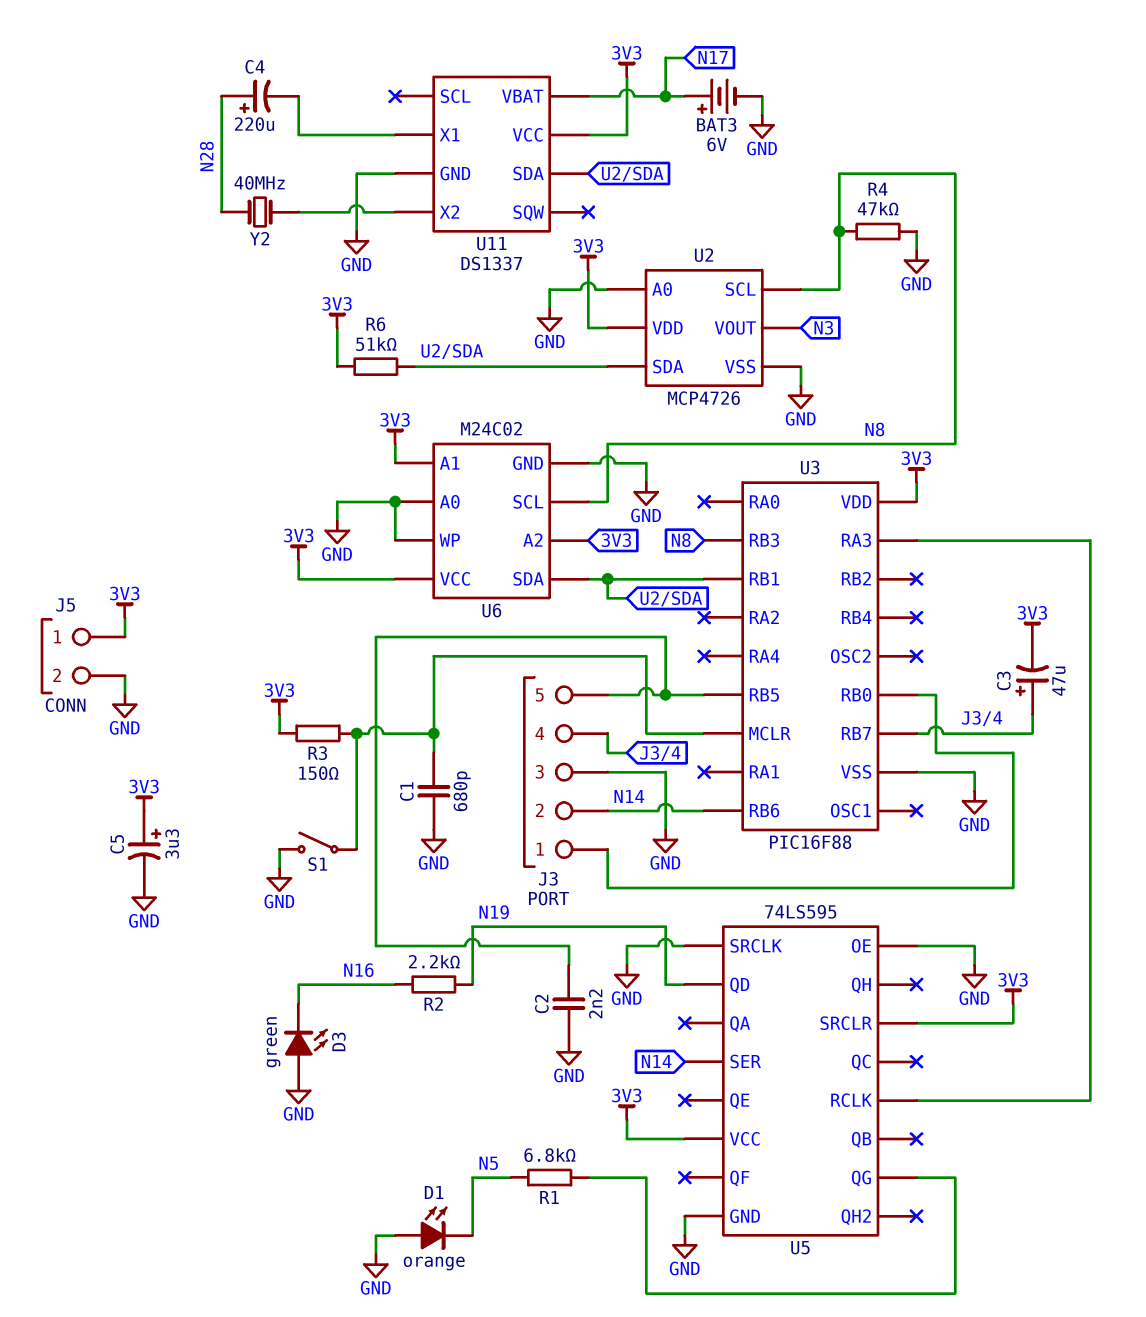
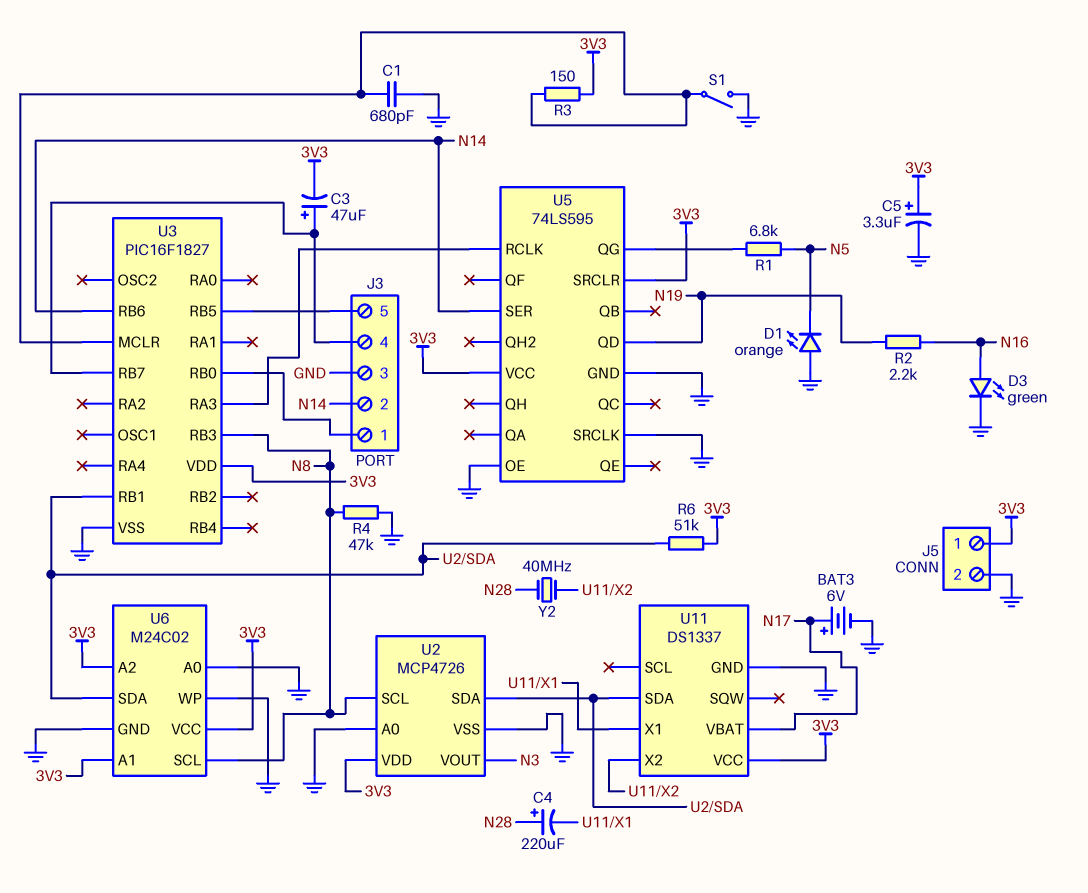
C2: 2.2nF (GND, J3/5) -> none
D3: LED green (A GND, K N16) -> LED green (A N16, K GND)
U3: PIC16F88 -> PIC16F1827

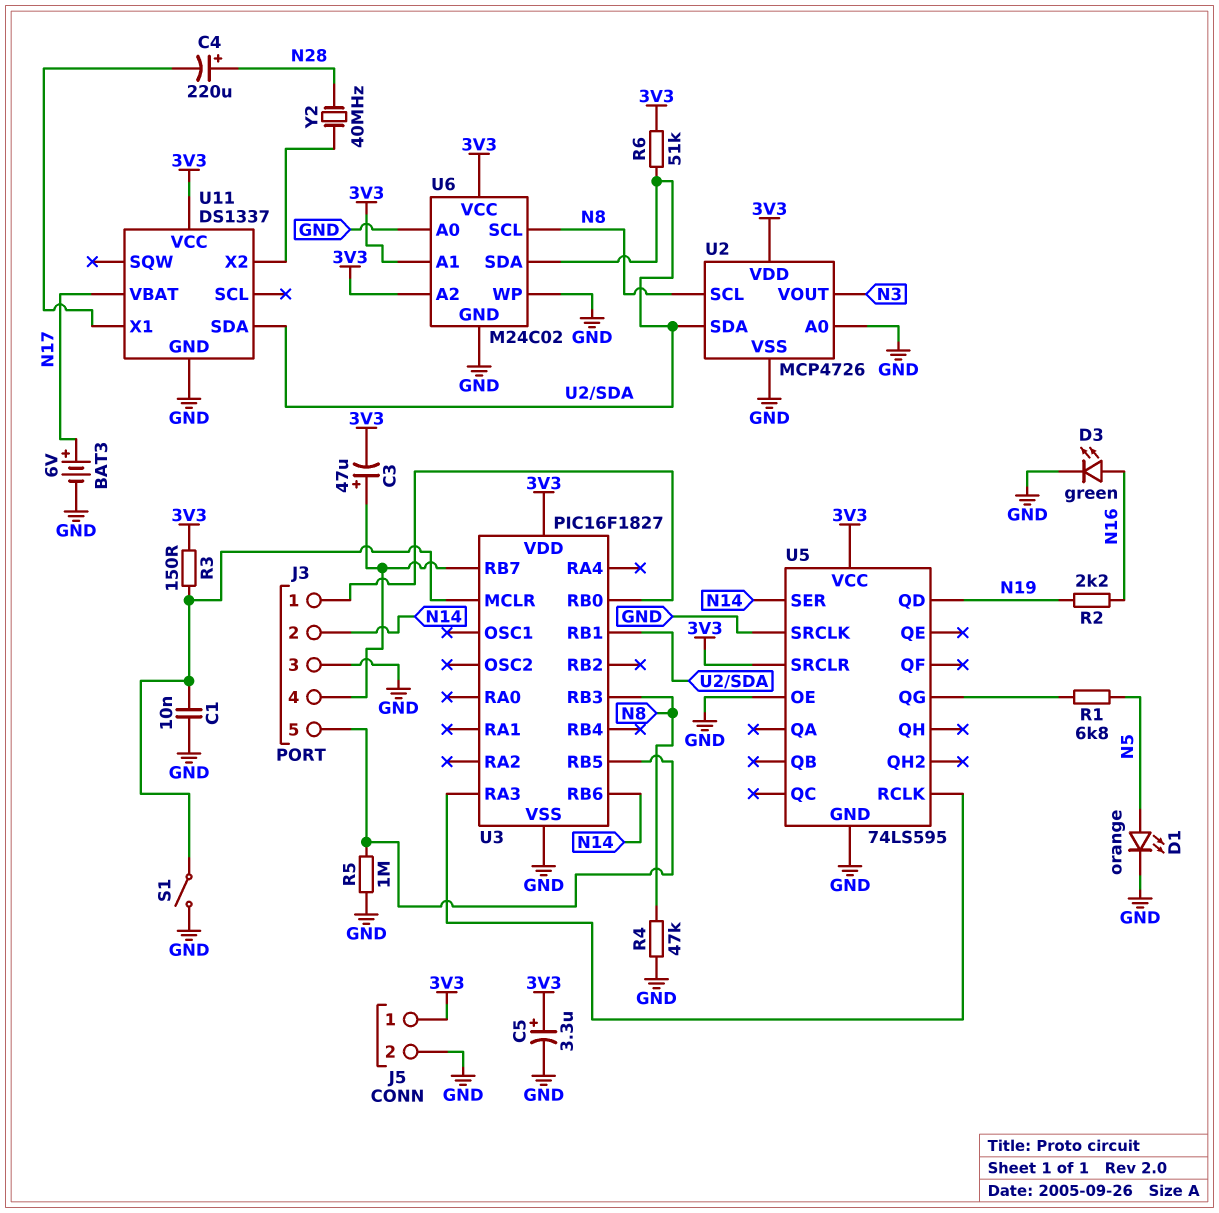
C1: 680pF (GND, U3/MCLR) -> 10nF (GND, U3/MCLR)
D1: LED orange (A GND, K N5) -> LED orange (A N5, K GND)
R5: none -> 1M (GND, J3/5)

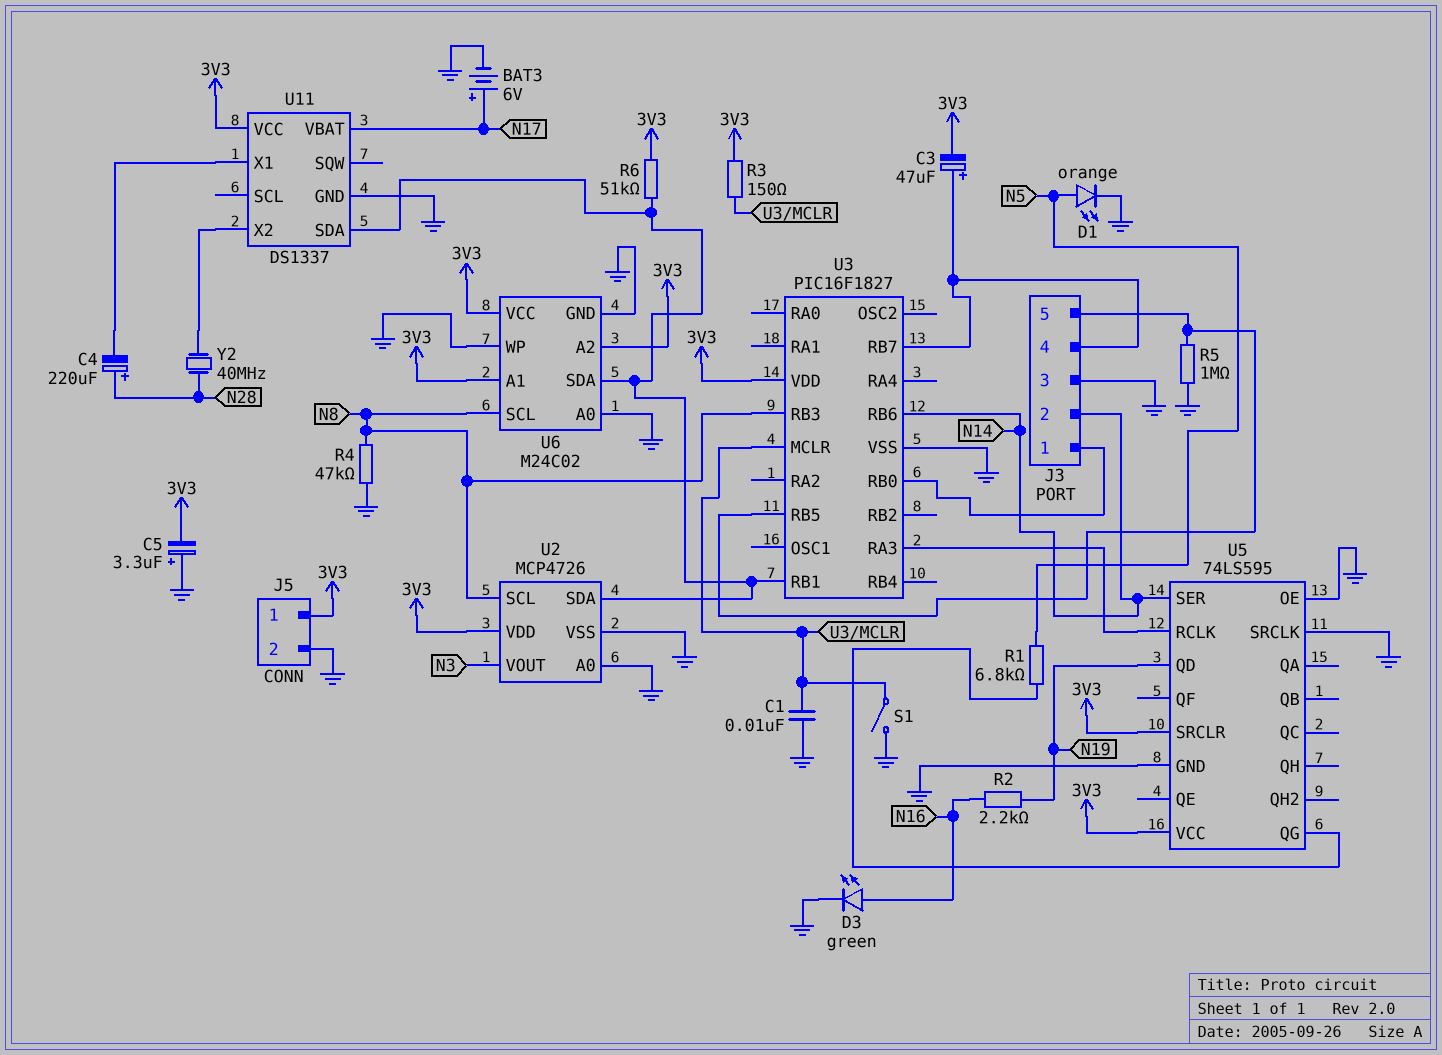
C5: 3.3uF (plus 3V3, minus GND) -> 3.3uF (plus GND, minus 3V3)

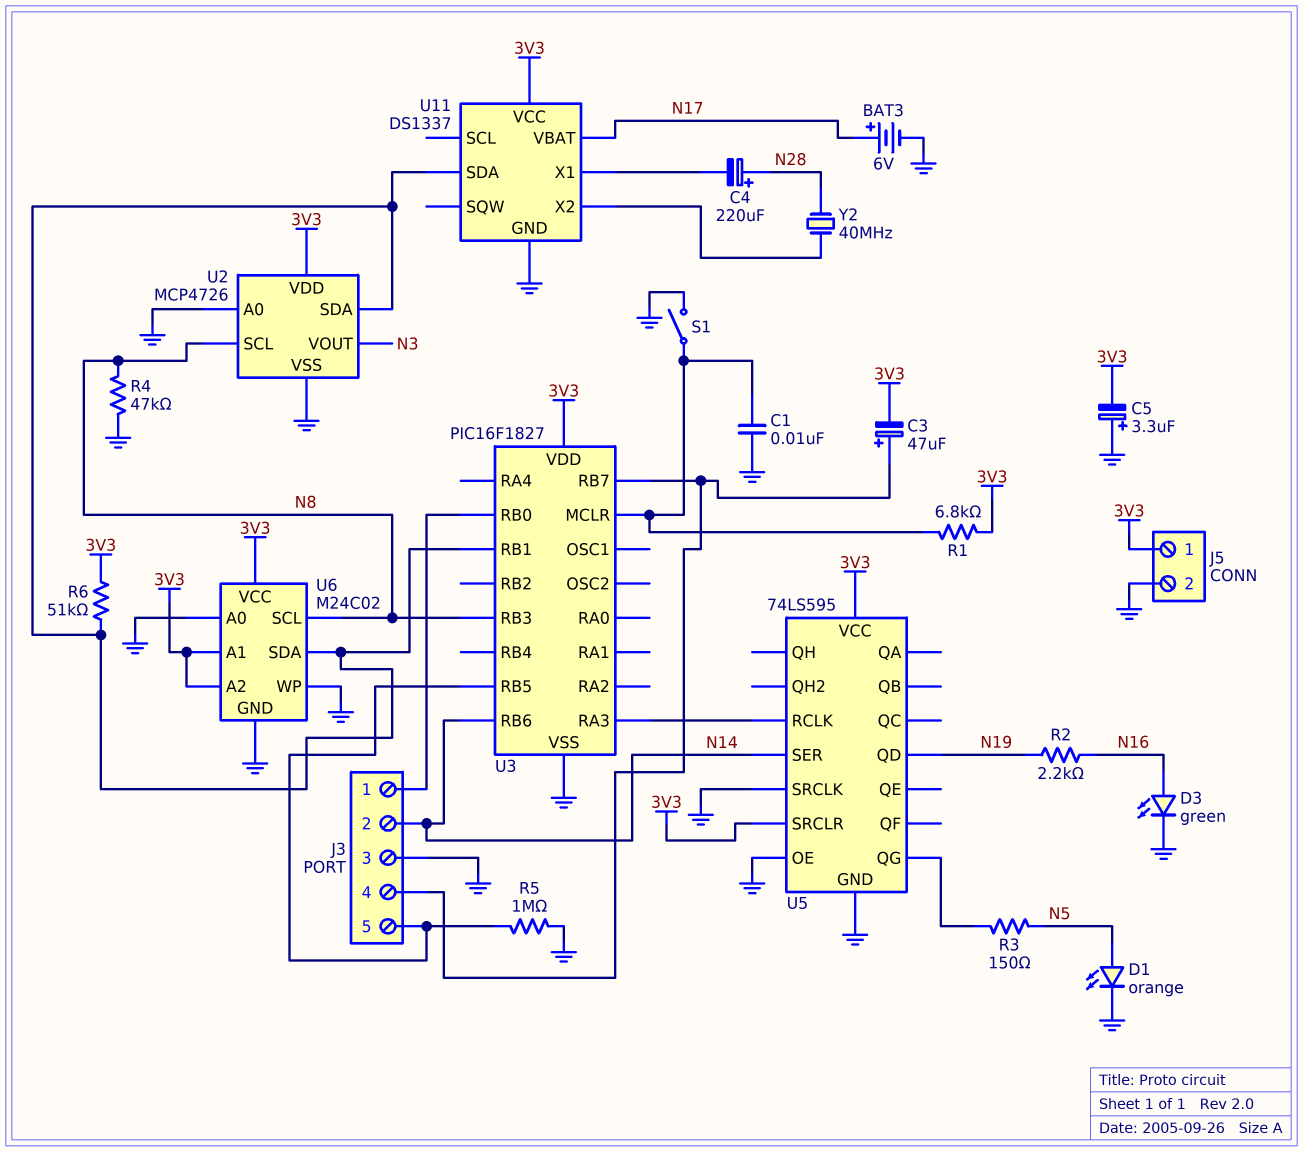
R1: 6.8k (N5, U5/QG) -> 6.8k (3V3, U3/MCLR)
R3: 150 (3V3, U3/MCLR) -> 150 (N5, U5/QG)

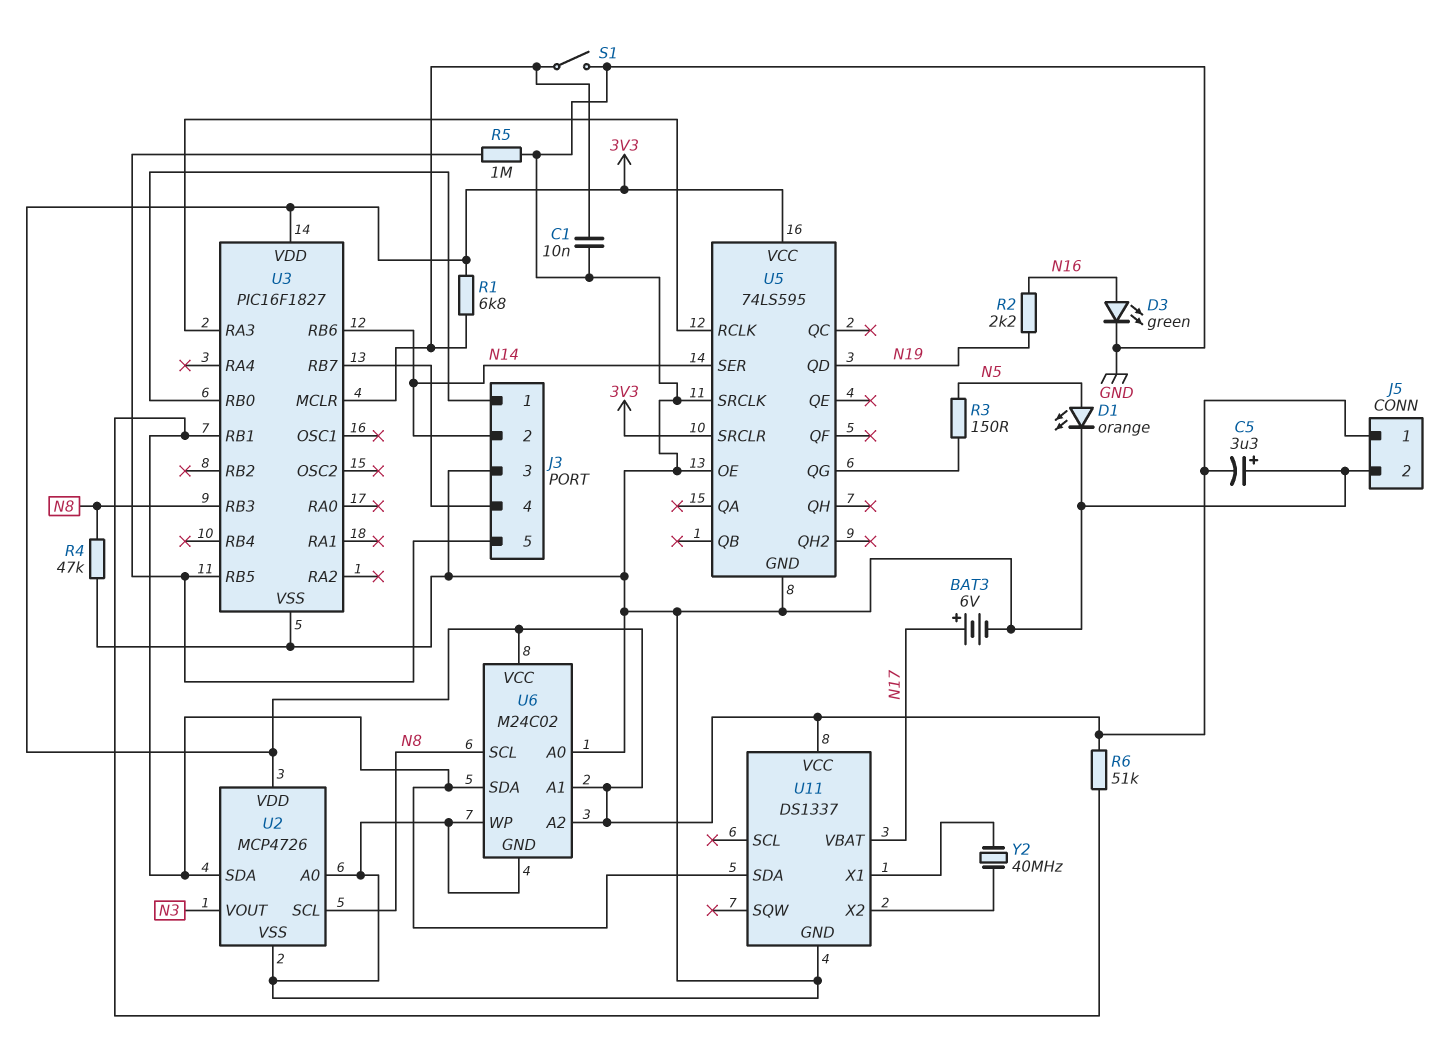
C3: 47uF (plus J3/4, minus 3V3) -> none
C4: 220uF (plus N28, minus U11/X1) -> none
Y2: 40MHz (N28, U11/X2) -> 40MHz (U11/X1, U11/X2)

